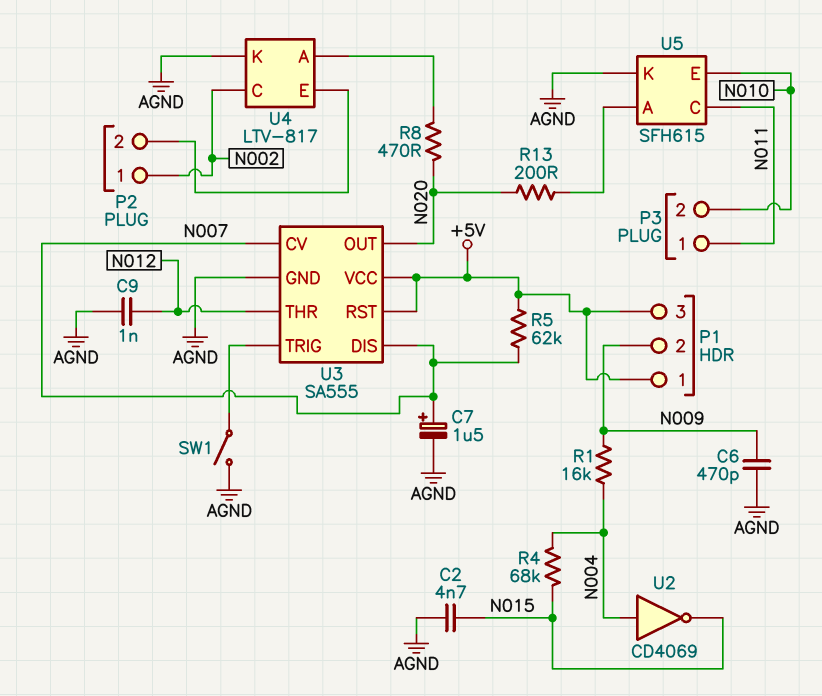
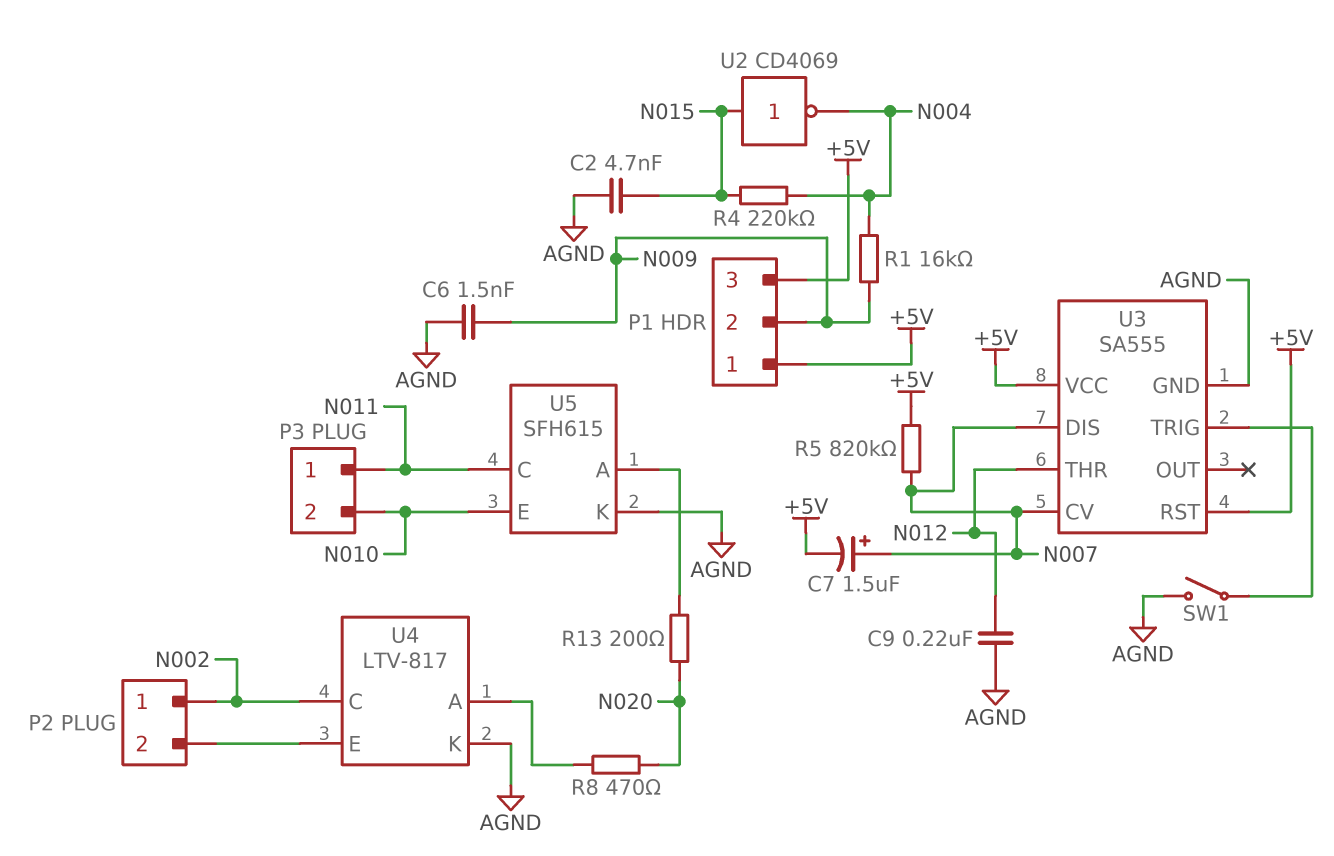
C6: 470pF (AGND, N009) -> 1.5nF (AGND, N009)
C7: 1.5uF (plus N007, minus AGND) -> 1.5uF (plus N007, minus +5V)
C9: 1nF (AGND, N012) -> 220nF (AGND, N012)
R4: 68k (N004, N015) -> 220k (N004, N015)
R5: 62k (+5V, N007) -> 820k (+5V, N007)
U2: NOT CD4069 (in N004, out N015) -> NOT CD4069 (in N015, out N004)
U3 pin OUT: N020 -> none

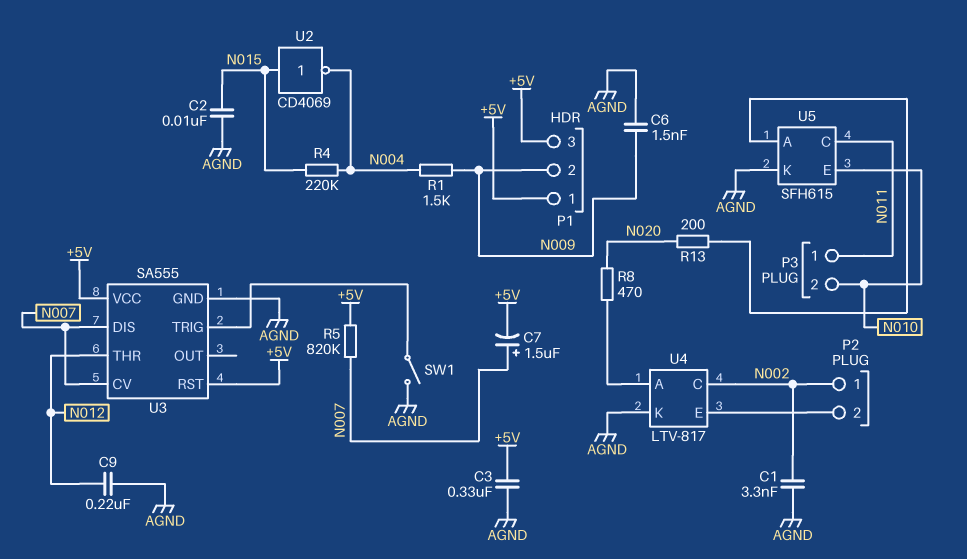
C1: none -> 3.3nF (AGND, N002)
C2: 4.7nF (AGND, N015) -> 10nF (AGND, N015)
C3: none -> 330nF (+5V, AGND)
R1: 16k (N004, N009) -> 1.5k (N004, N009)

